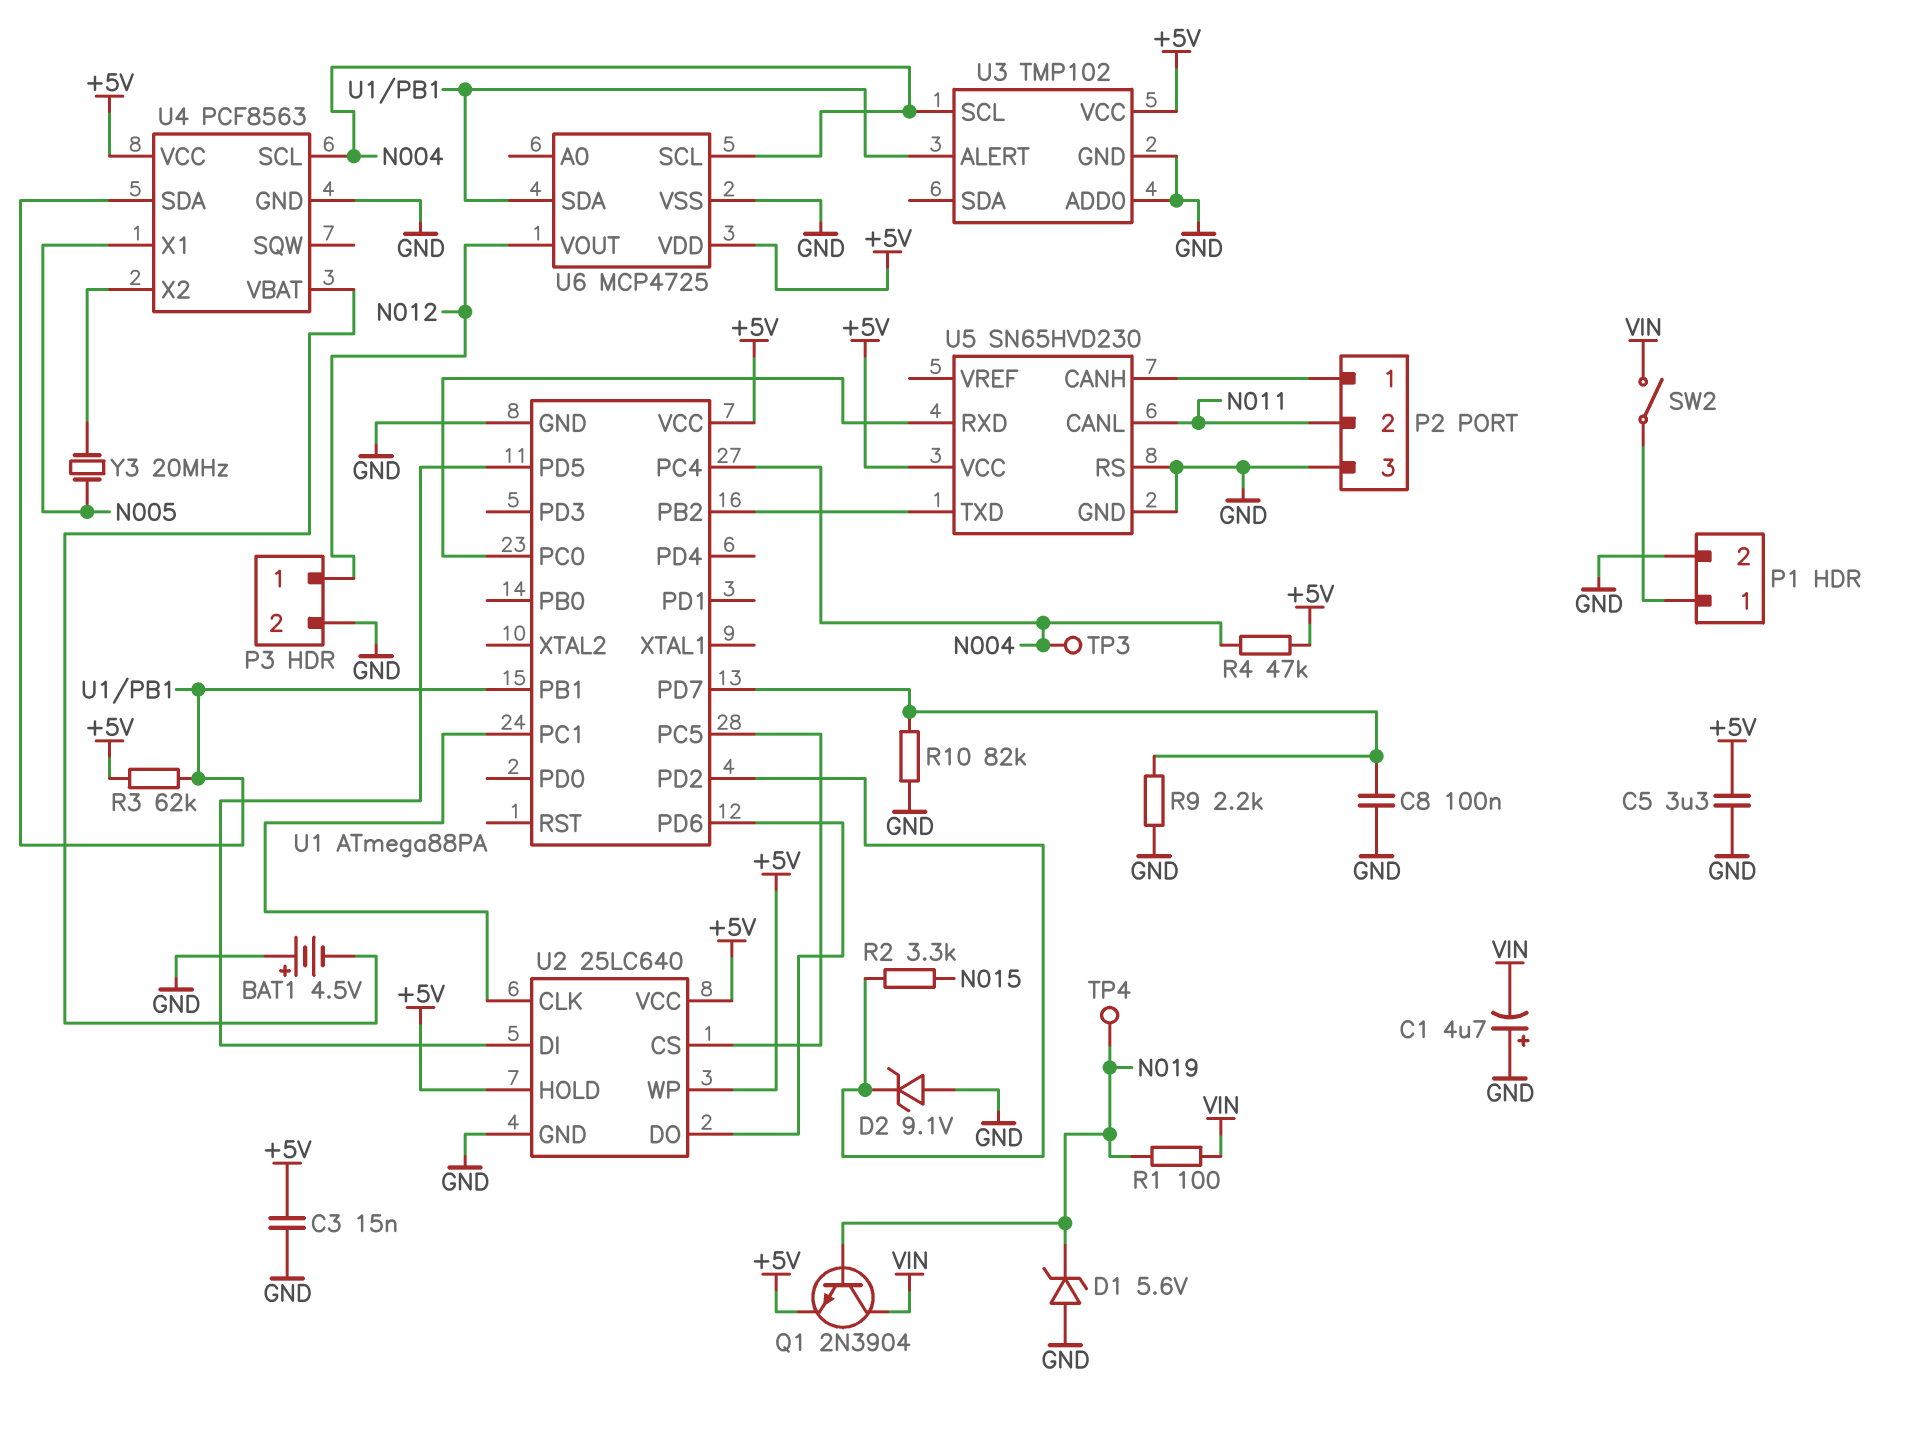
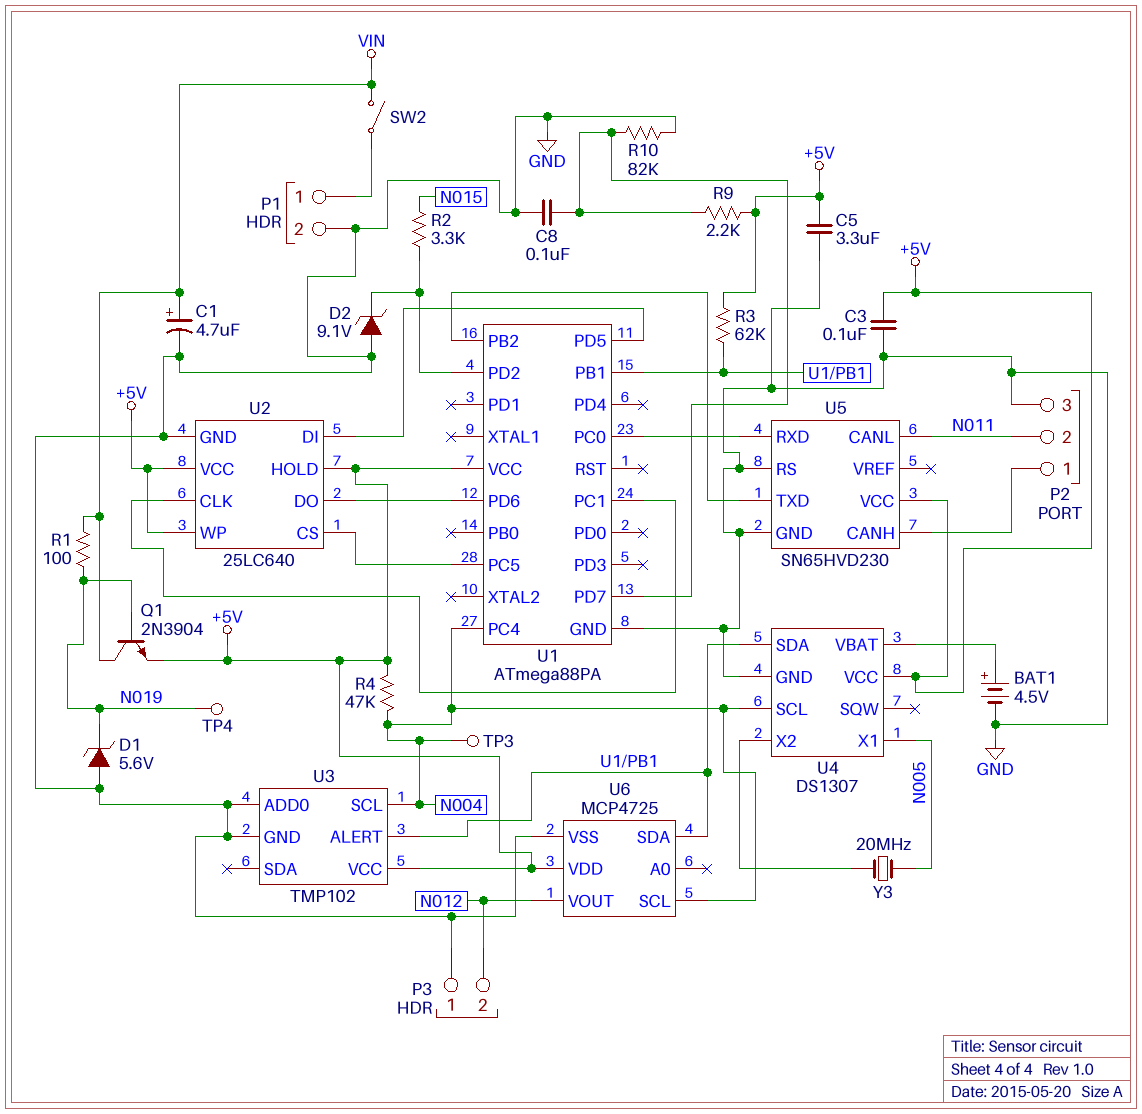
BAT1: 4.5V (plus GND, minus U4/VBAT) -> 4.5V (plus U4/VBAT, minus GND)
C1: 4.7uF (plus GND, minus VIN) -> 4.7uF (plus VIN, minus GND)
C3: 15nF (+5V, GND) -> 100nF (+5V, GND)
P3 pin 1: N012 -> GND
P3 pin 2: GND -> N012
R9: 2.2k (GND, U1/PD7) -> 2.2k (+5V, U1/PD7)
U4: PCF8563 -> DS1307

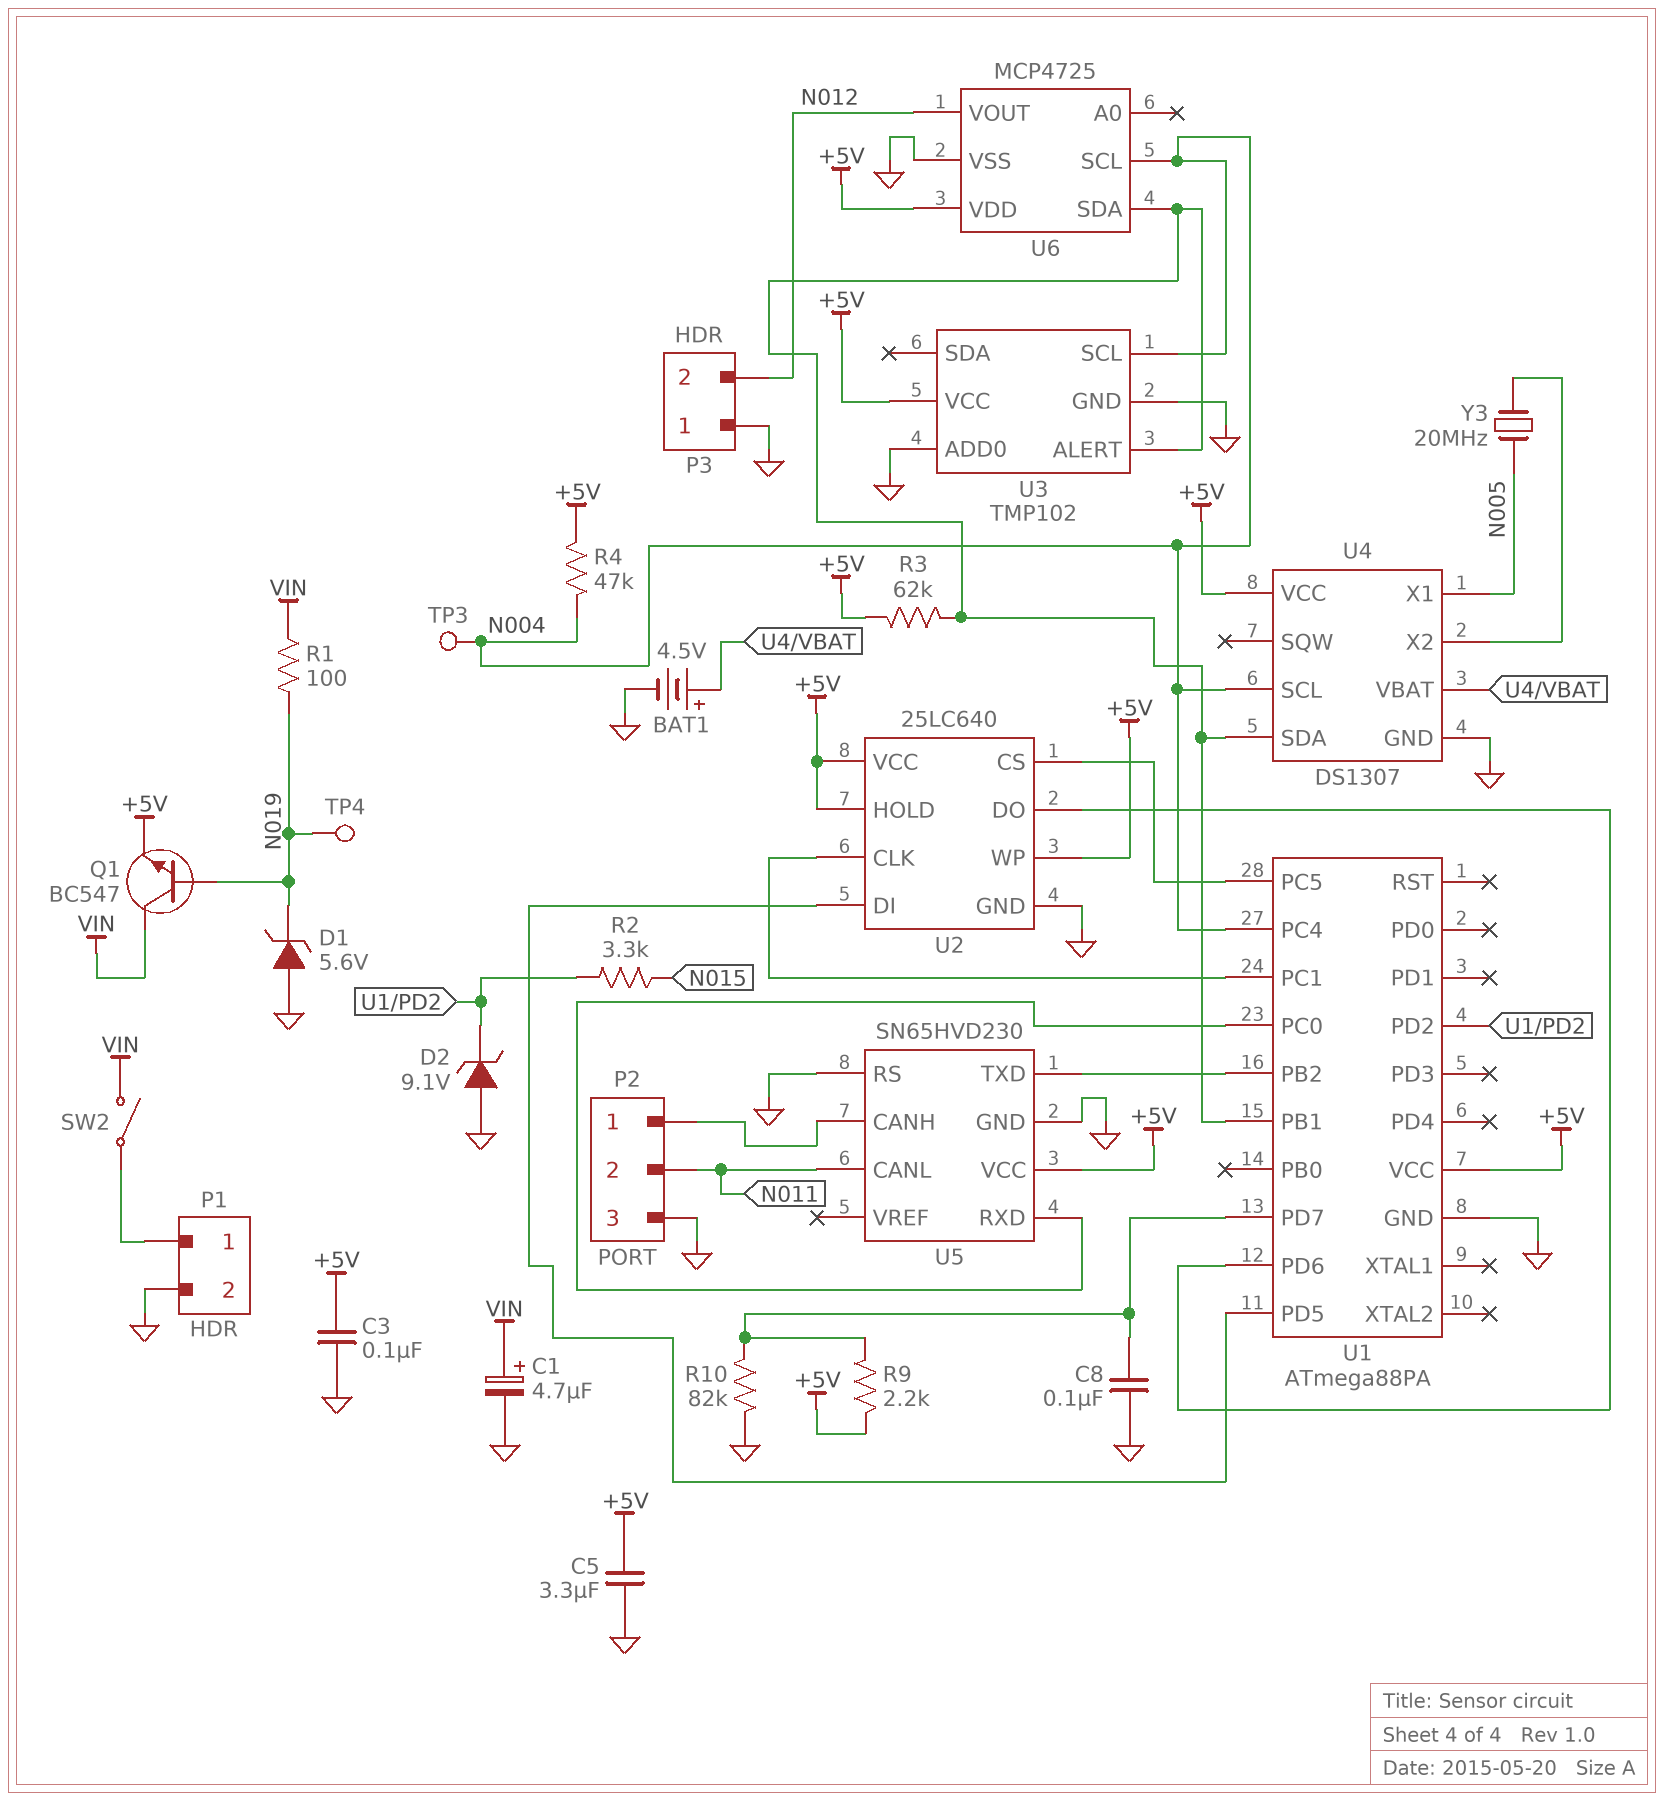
Q1: NPN 2N3904 (B N019, C VIN, E +5V) -> NPN BC547 (B N019, C VIN, E +5V)

